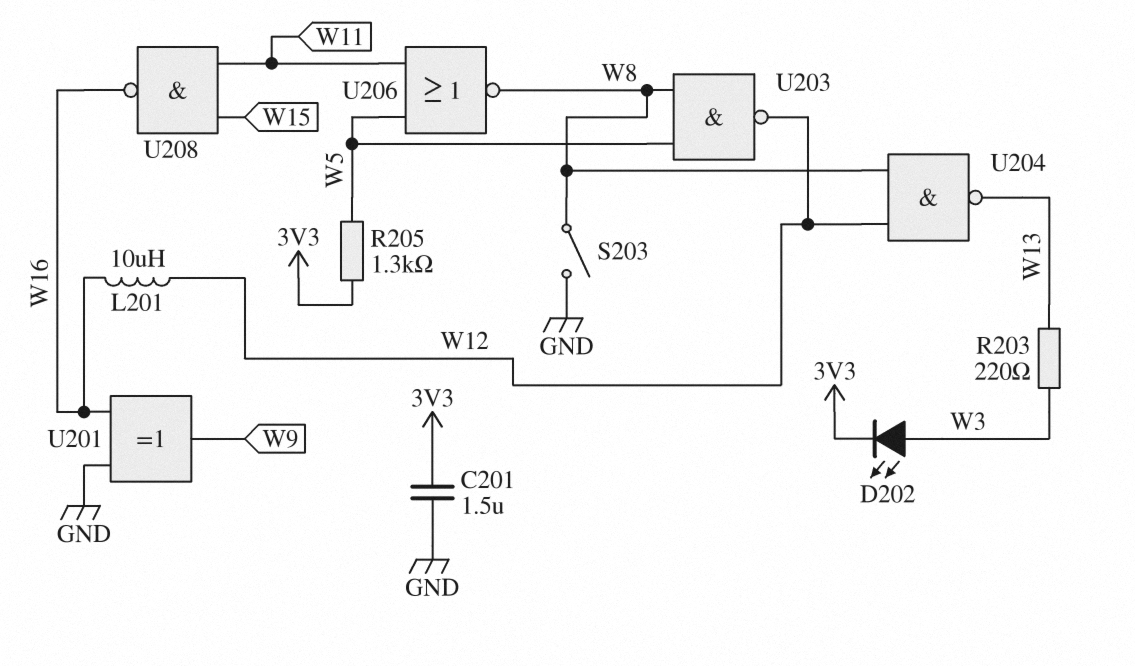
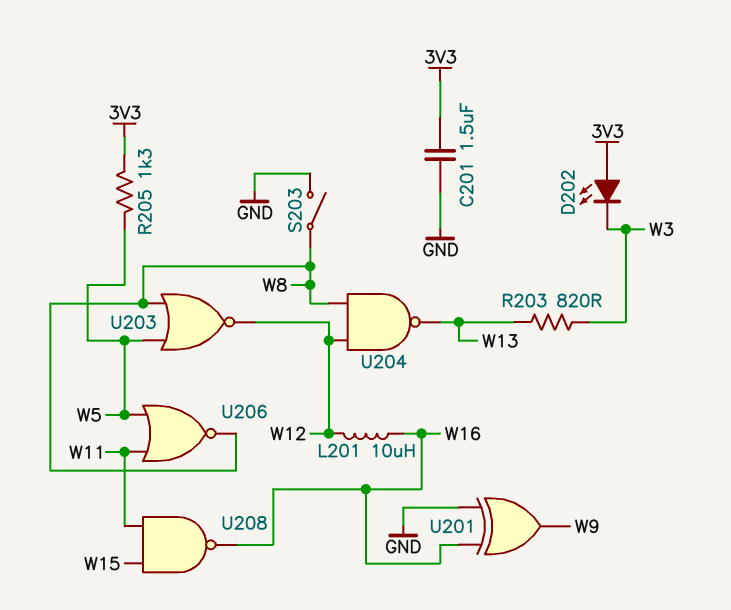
D202: LED (A W3, K 3V3) -> LED (A 3V3, K W3)
R203: 220 (W3, W13) -> 820 (W3, W13)
U203: NAND (in W5, in W8, out W12) -> NOR (in W5, in W8, out W12)

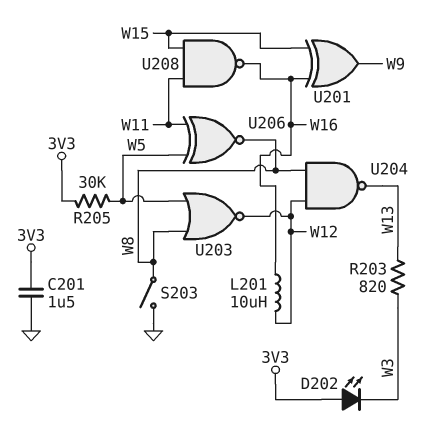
R205: 1.3k (3V3, W5) -> 30k (3V3, W5)
U201: XOR (in GND, in W16, out W9) -> XOR (in W15, in W16, out W9)
U206: NOR (in W5, in W11, out W8) -> XNOR (in W5, in W11, out W8)

